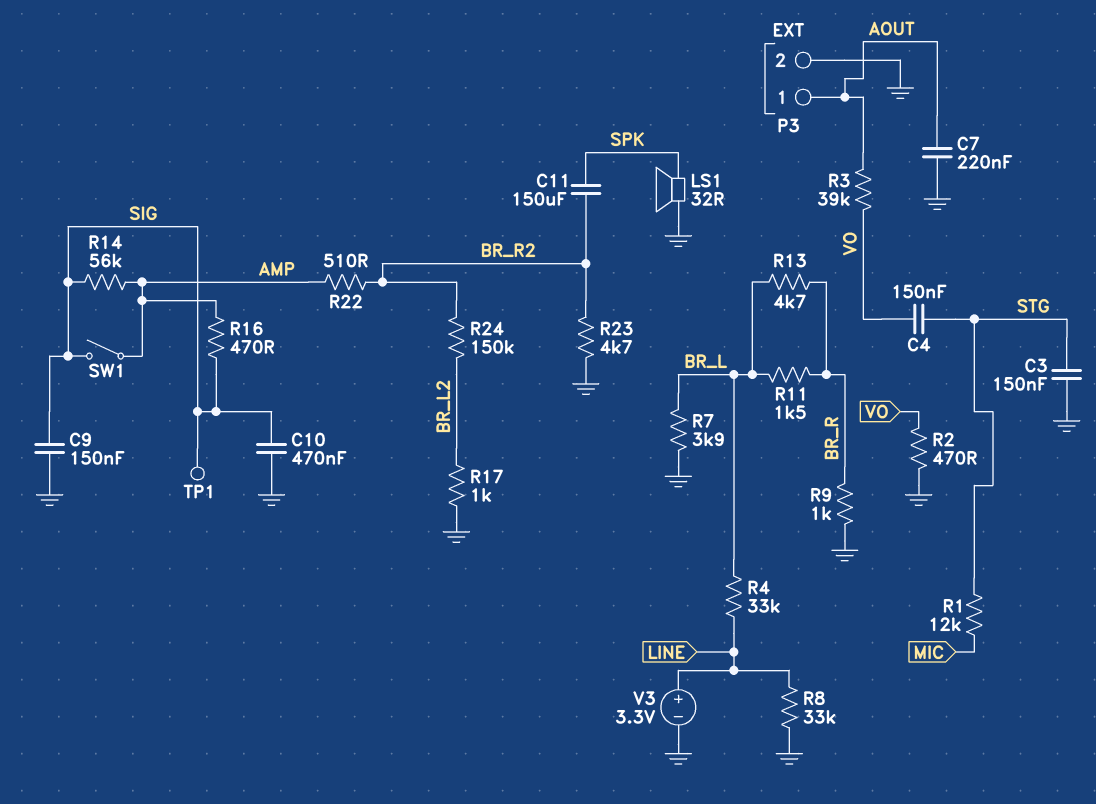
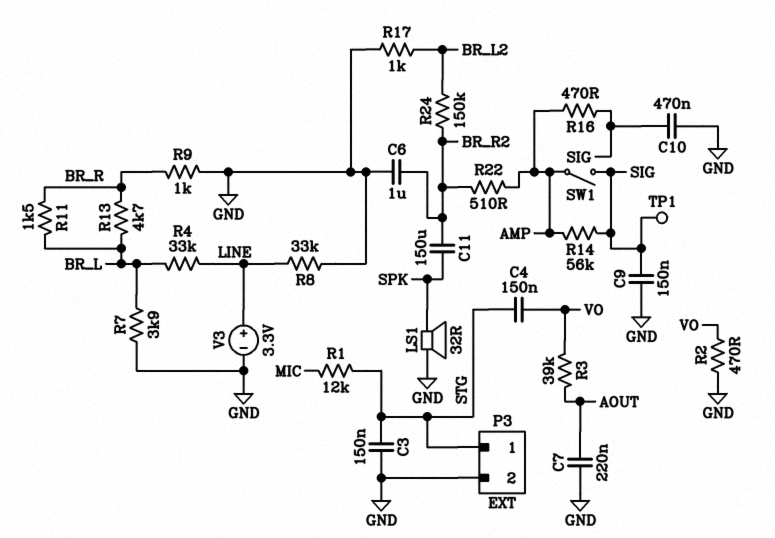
C6: none -> 1uF (BR_R2, GND)
P3 pin 1: AOUT -> STG
R23: 4.7k (BR_R2, GND) -> none

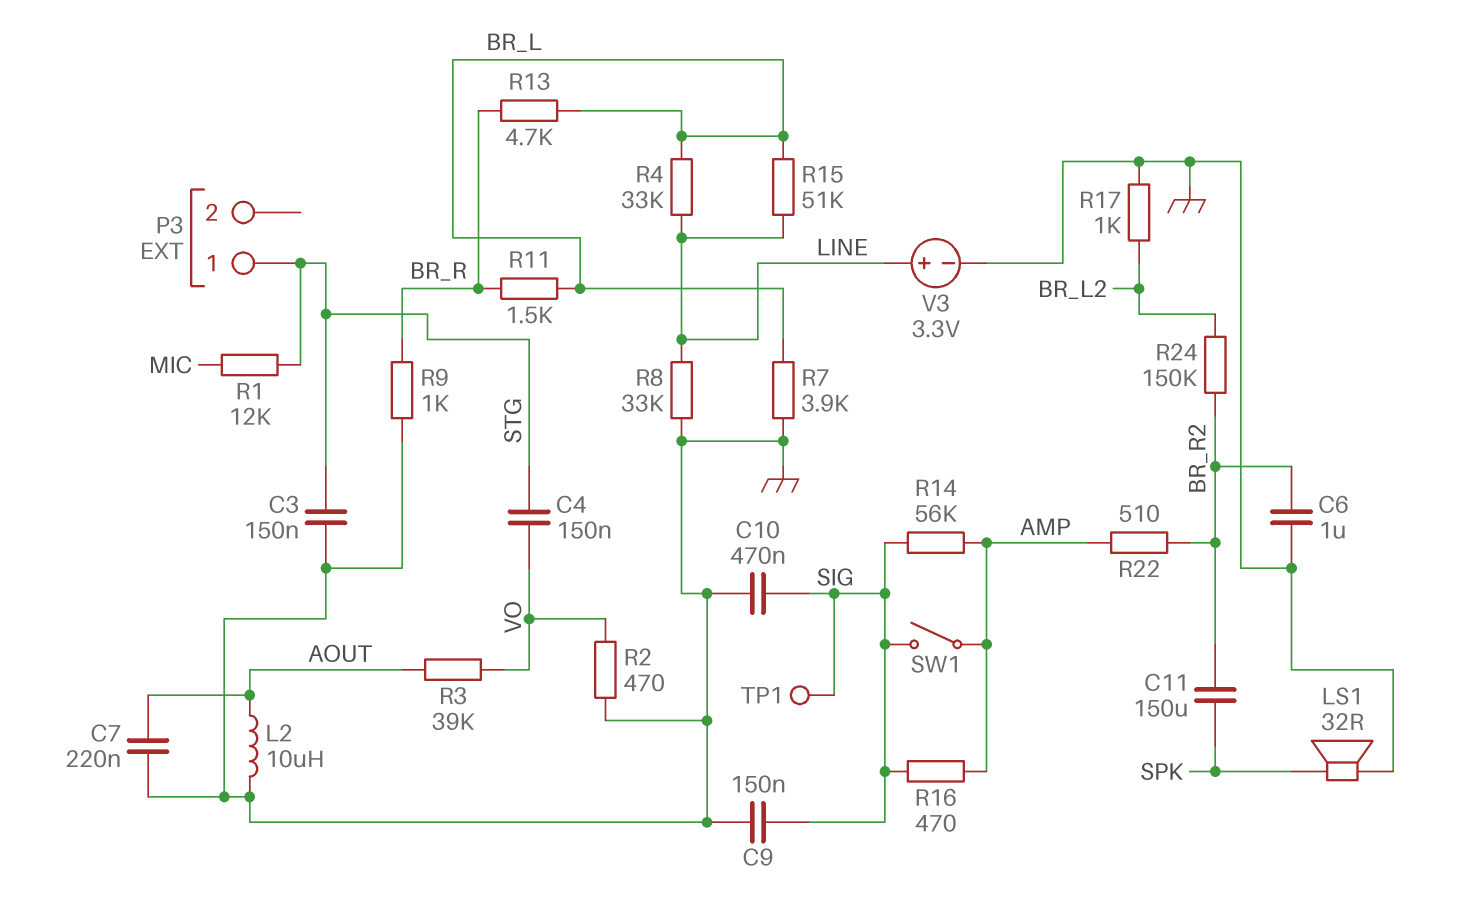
L2: none -> 10uH (AOUT, GND)
P3 pin 2: GND -> none
R15: none -> 51k (BR_L, LINE)

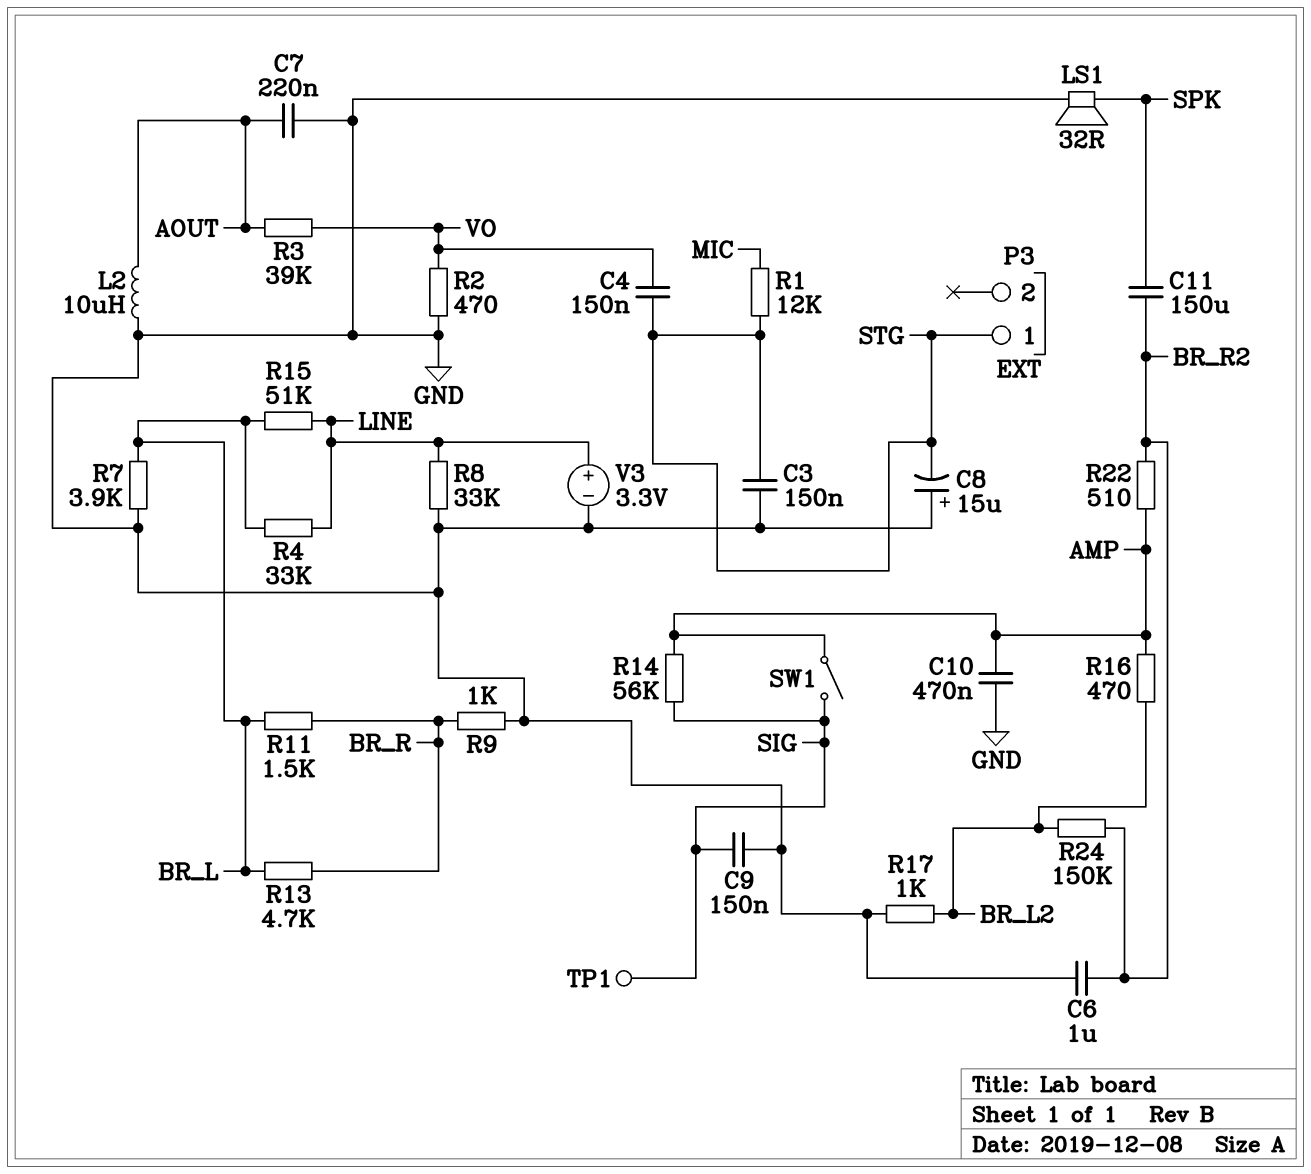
C8: none -> 15uF (plus GND, minus STG)
C10: 470nF (GND, SIG) -> 470nF (AMP, GND)
R16: 470 (AMP, SIG) -> 470 (AMP, BR_L2)

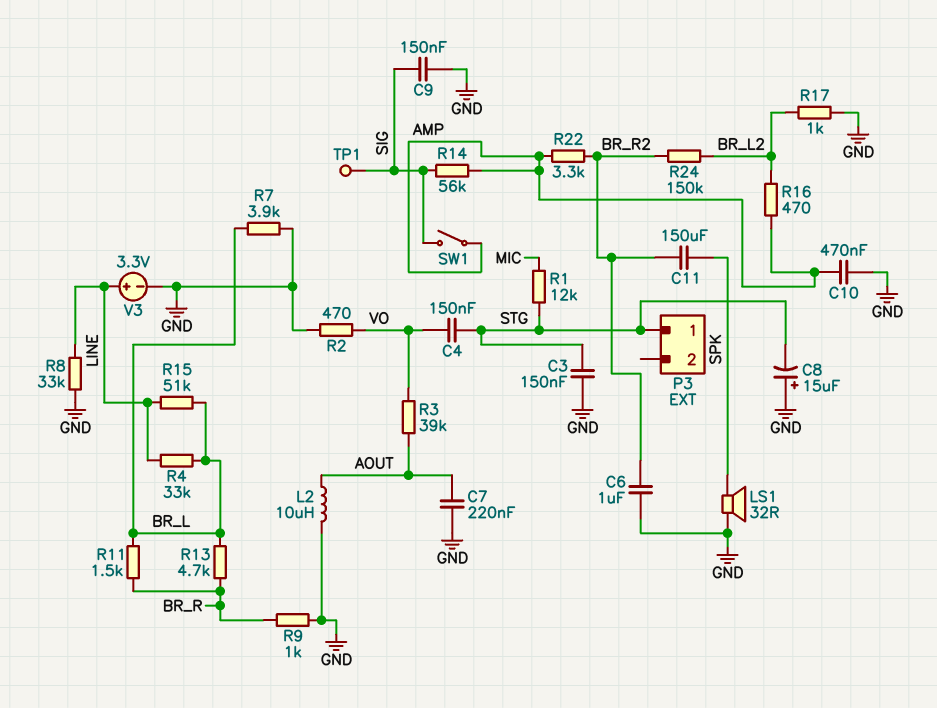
R22: 510 (AMP, BR_R2) -> 3.3k (AMP, BR_R2)

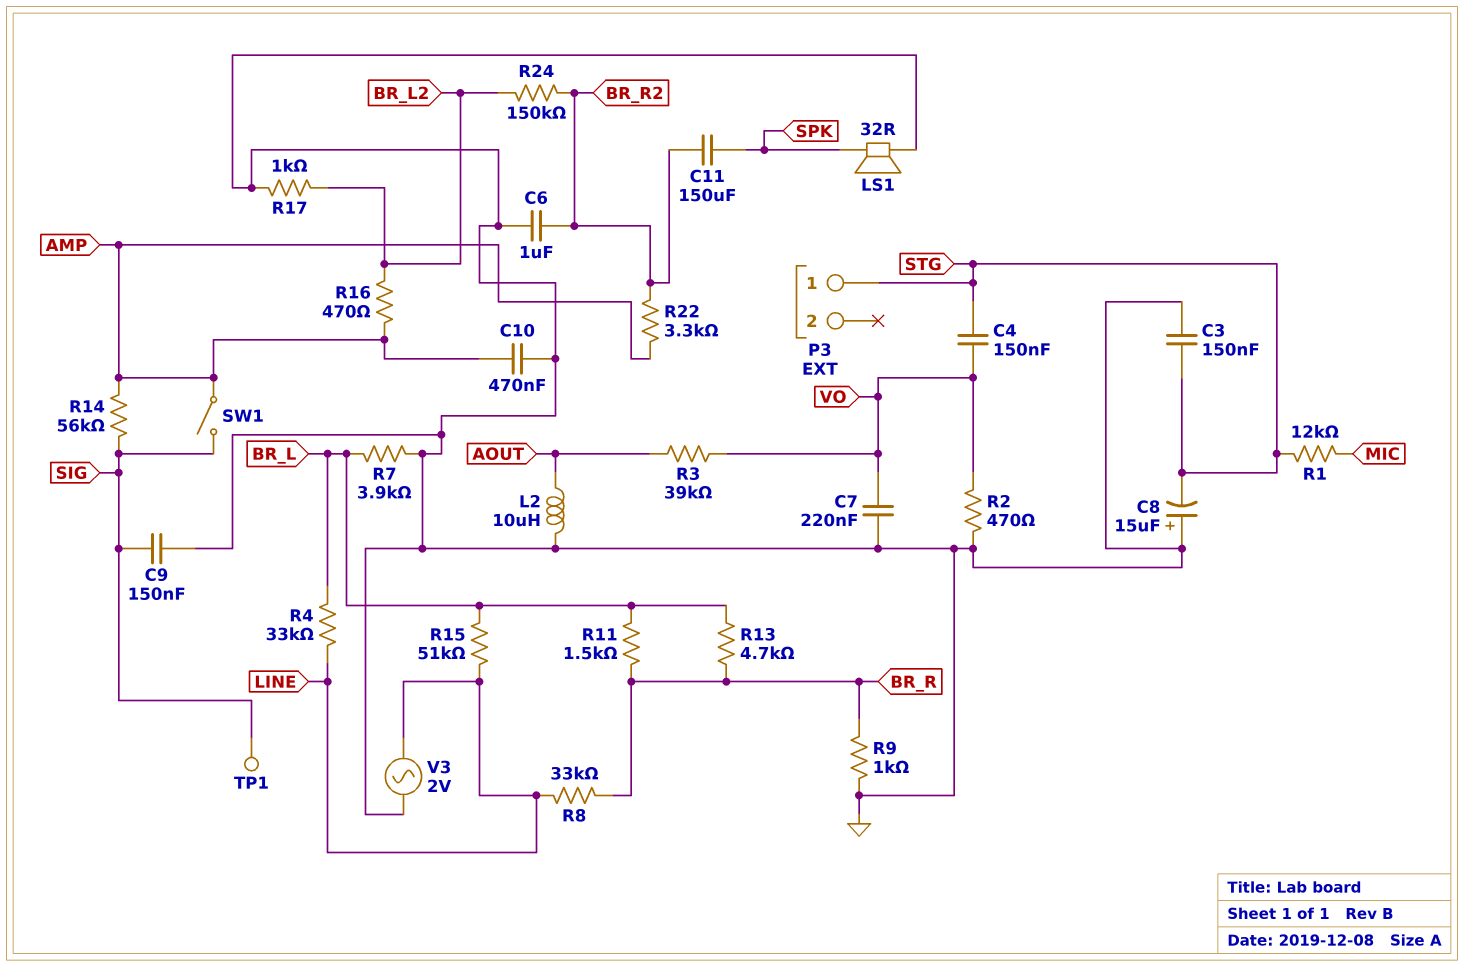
C7: 220nF (AOUT, GND) -> 220nF (GND, VO)
R8: 33k (GND, LINE) -> 33k (BR_R, LINE)
V3: 3.3V (plus LINE, minus GND) -> AC 2V (GND, LINE)

